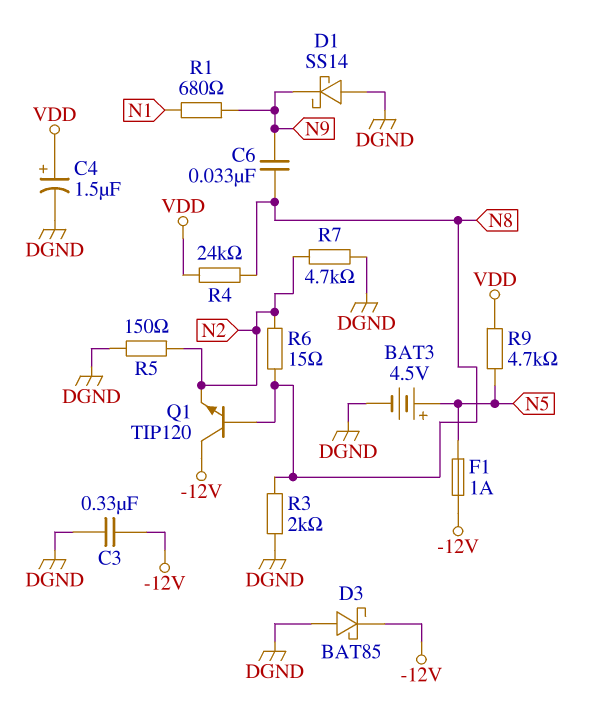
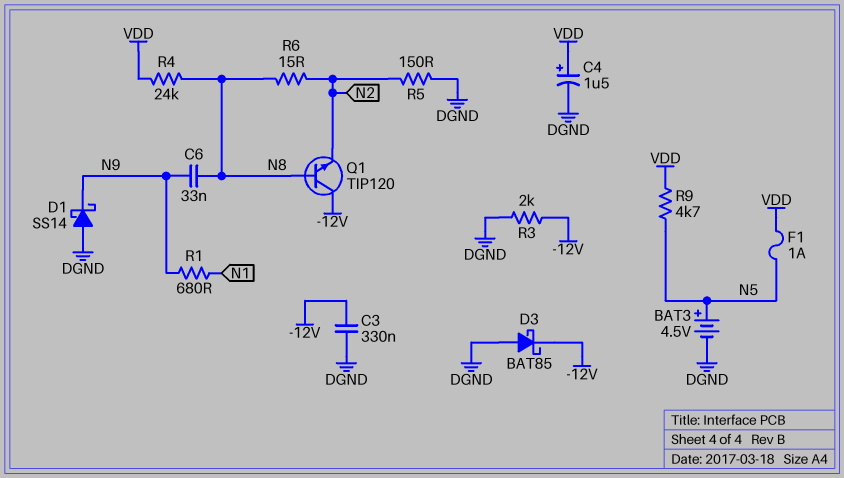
F1: 1A (-12V, N5) -> 1A (N5, VDD)
R3: 2k (DGND, N8) -> 2k (-12V, DGND)
R7: 4.7k (DGND, N2) -> none

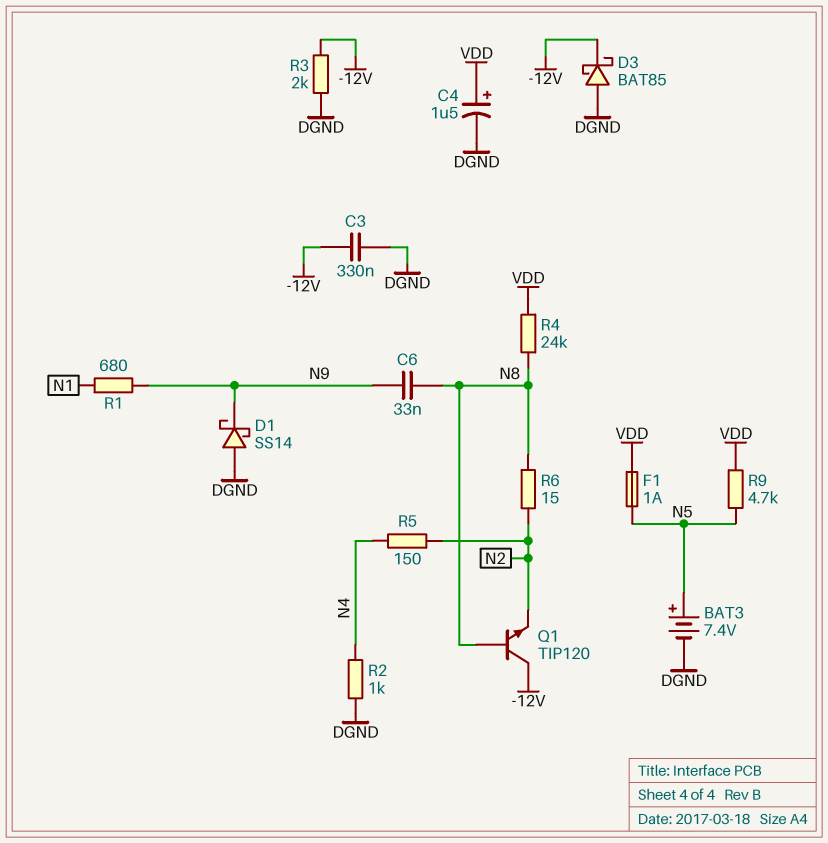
BAT3: 4.5V (plus N5, minus DGND) -> 7.4V (plus N5, minus DGND)
R2: none -> 1k (DGND, N4)
R5: 150 (DGND, N2) -> 150 (N2, N4)

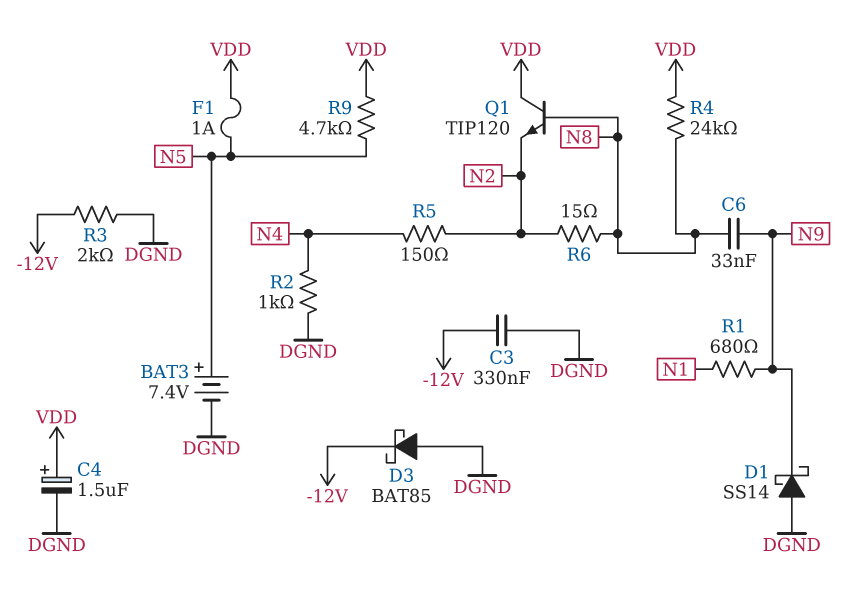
Q1: NPN TIP120 (B N8, C -12V, E N2) -> NPN TIP120 (B N8, C VDD, E N2)

